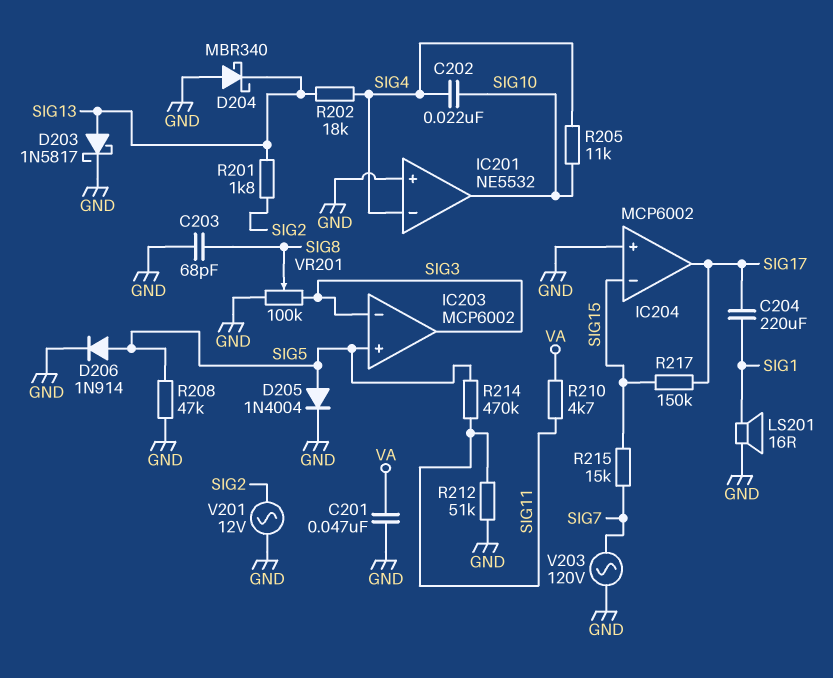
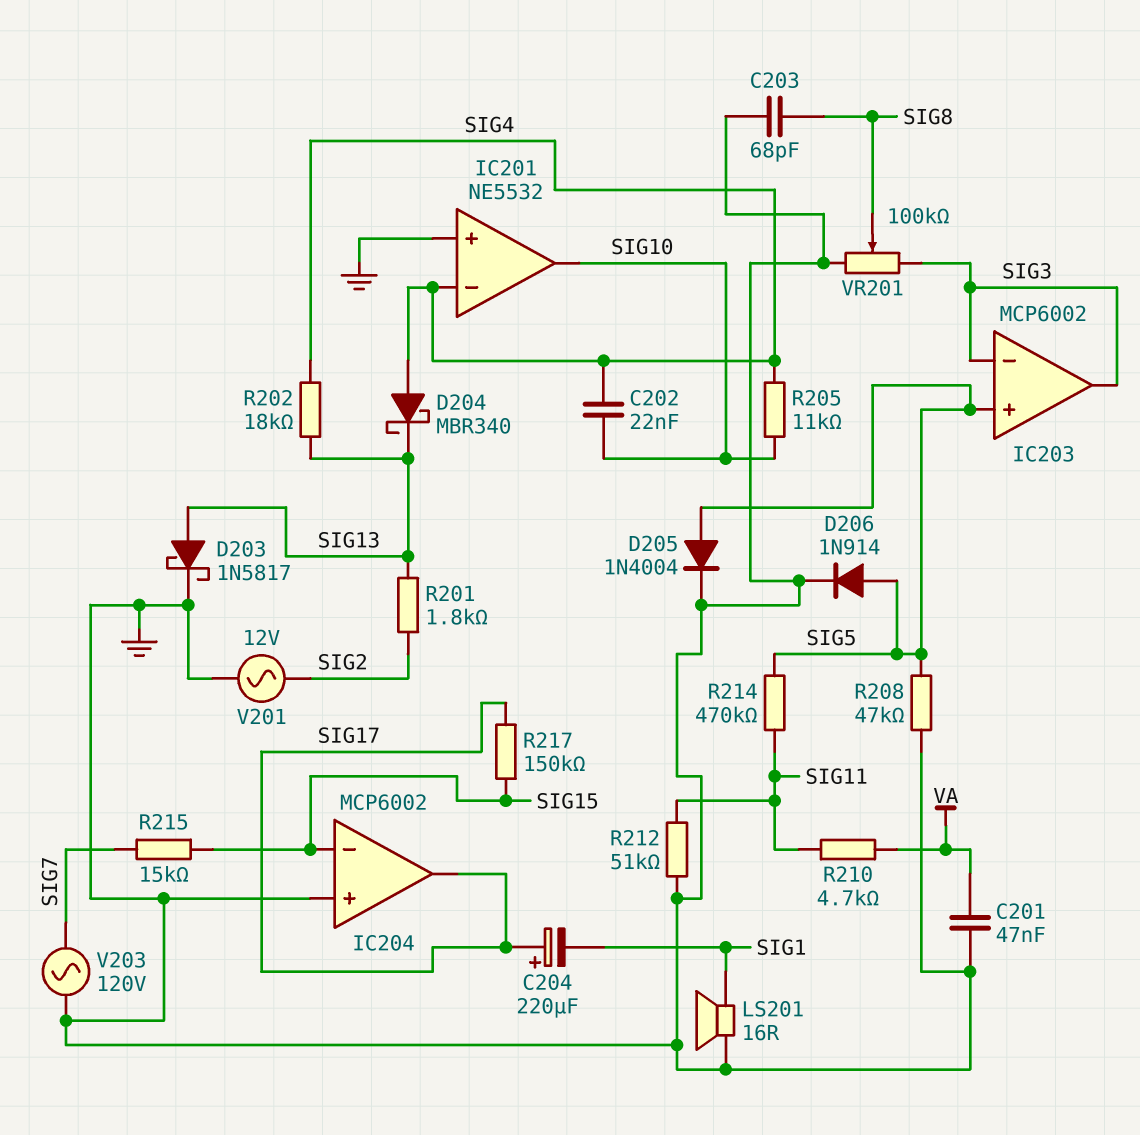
C204: 220uF (SIG1, SIG17) -> 220uF (plus SIG17, minus SIG1)
D204: schottky MBR340 (A GND, K SIG13) -> schottky MBR340 (A SIG4, K SIG13)

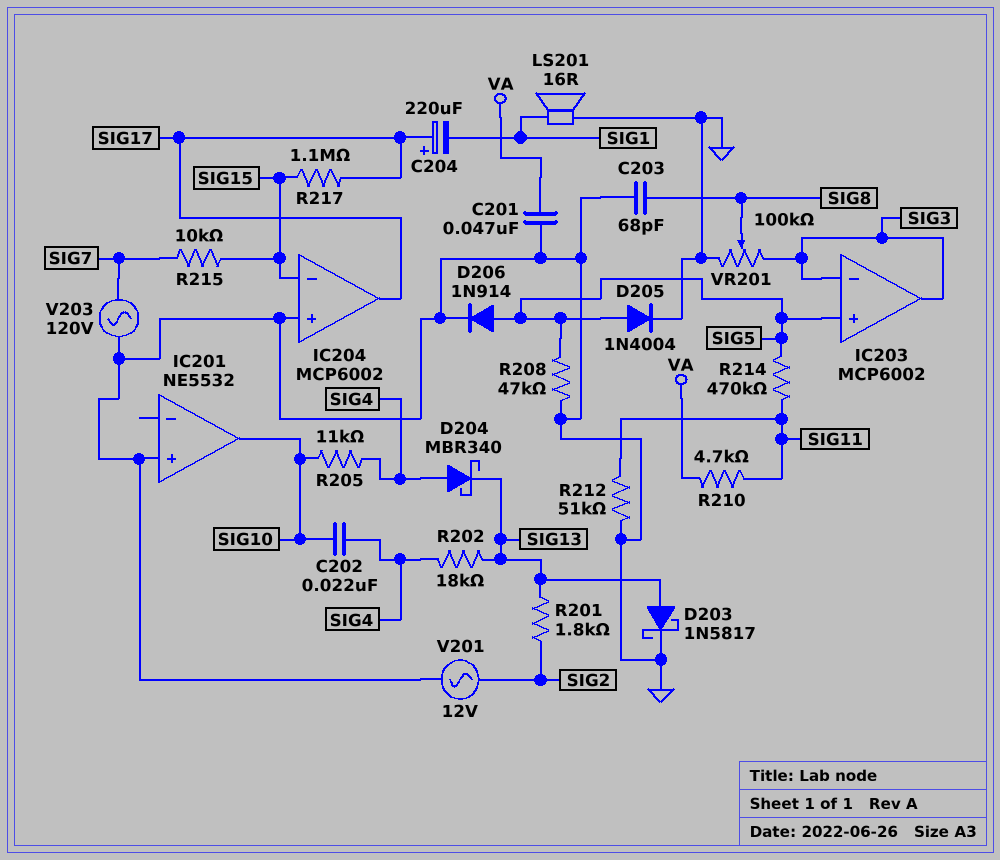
IC201 pin in-: SIG4 -> none
R215: 15k (SIG7, SIG15) -> 10k (SIG7, SIG15)
R217: 150k (SIG15, SIG17) -> 1.1M (SIG15, SIG17)

